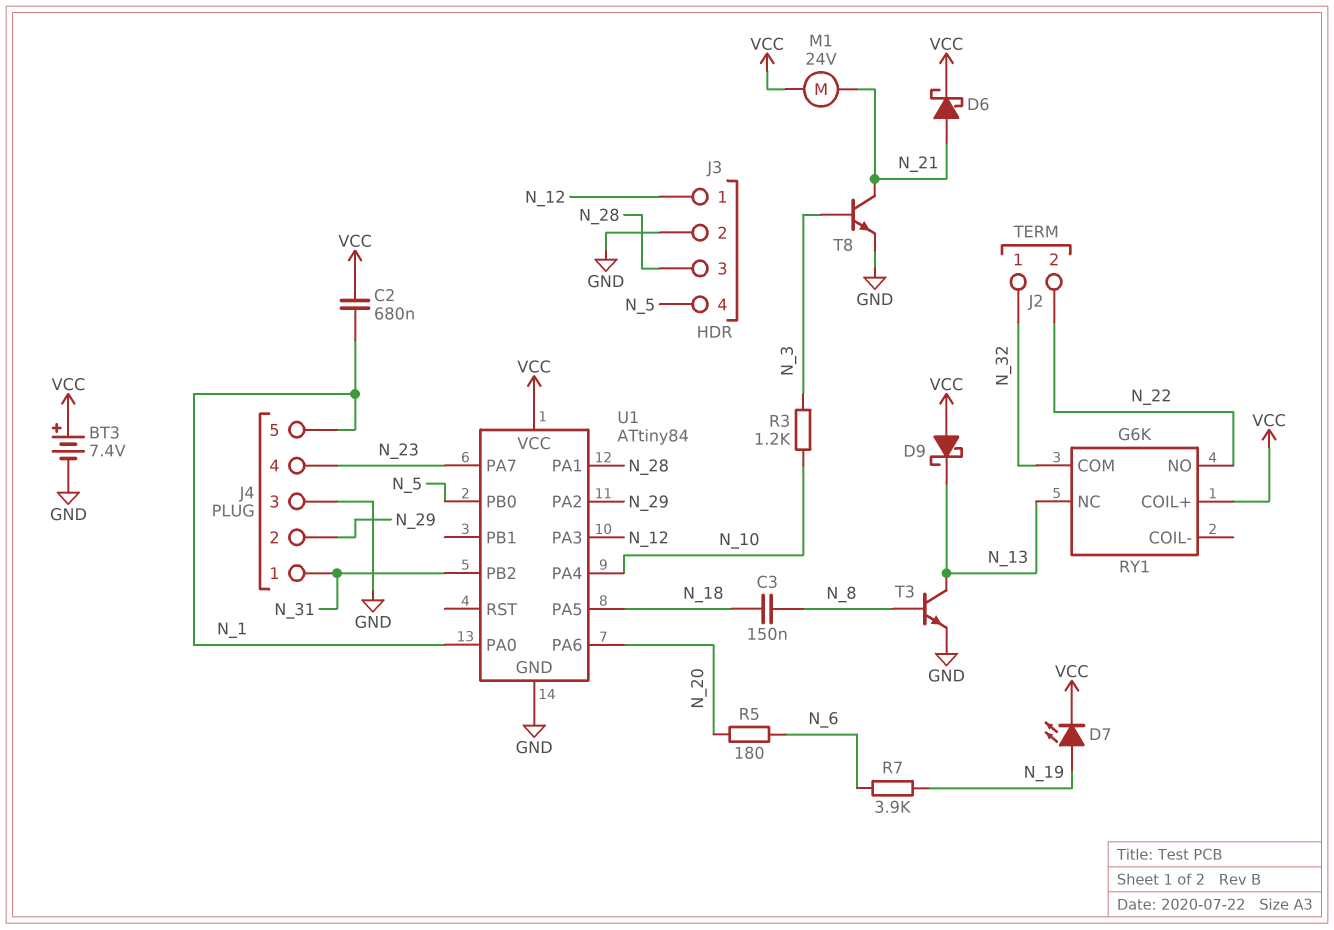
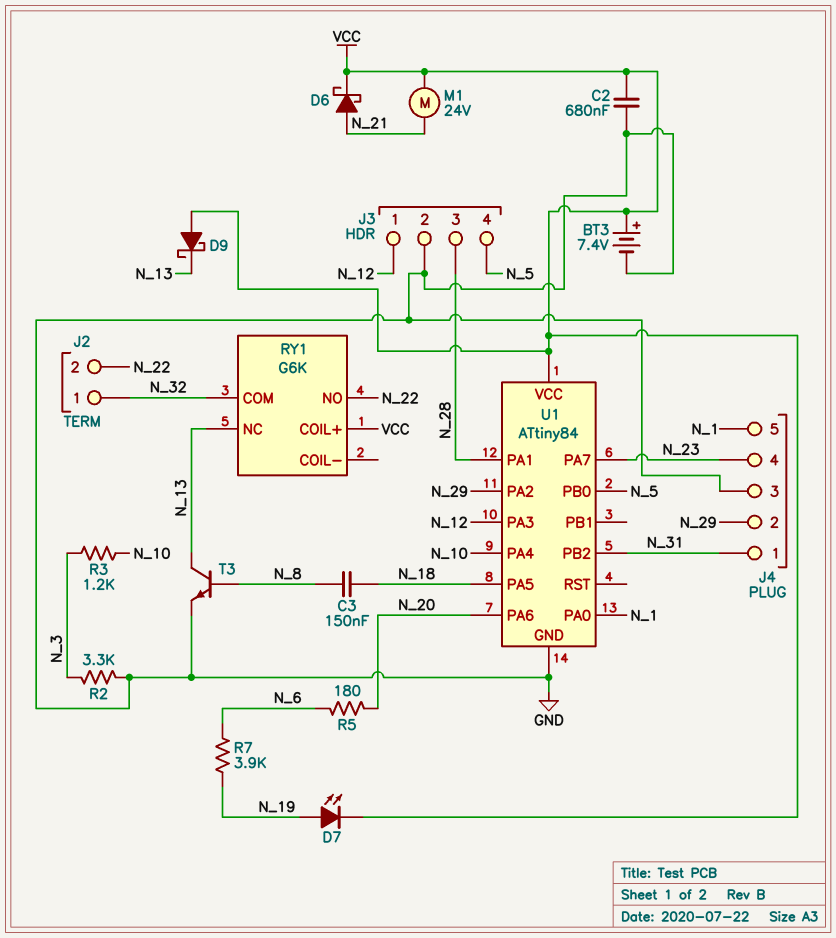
C2: 680nF (N_1, VCC) -> 680nF (GND, VCC)
R2: none -> 3.3k (GND, N_3)
T8: NPN (B N_3, C N_21, E GND) -> none

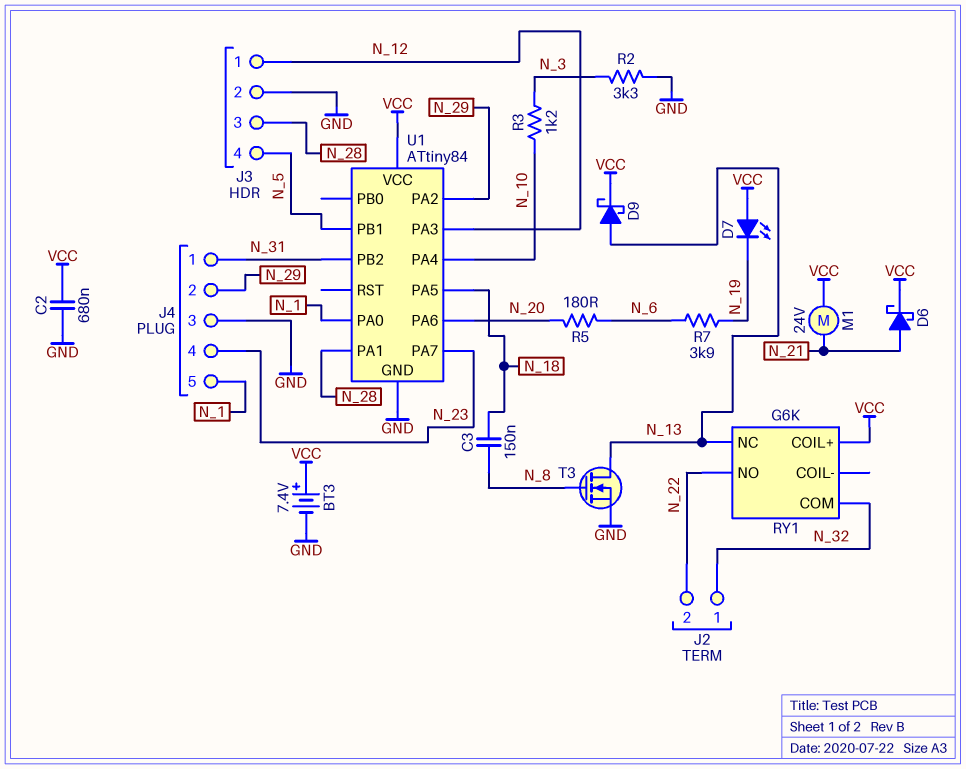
D7: LED (A N_19, K VCC) -> LED (A VCC, K N_19)
D9: schottky (A VCC, K N_13) -> schottky (A N_13, K VCC)
T3: NPN (B N_8, C N_13, E GND) -> NMOS (G N_8, D N_13, S GND)
U1 pin PB0: N_5 -> none
U1 pin PB1: none -> N_5

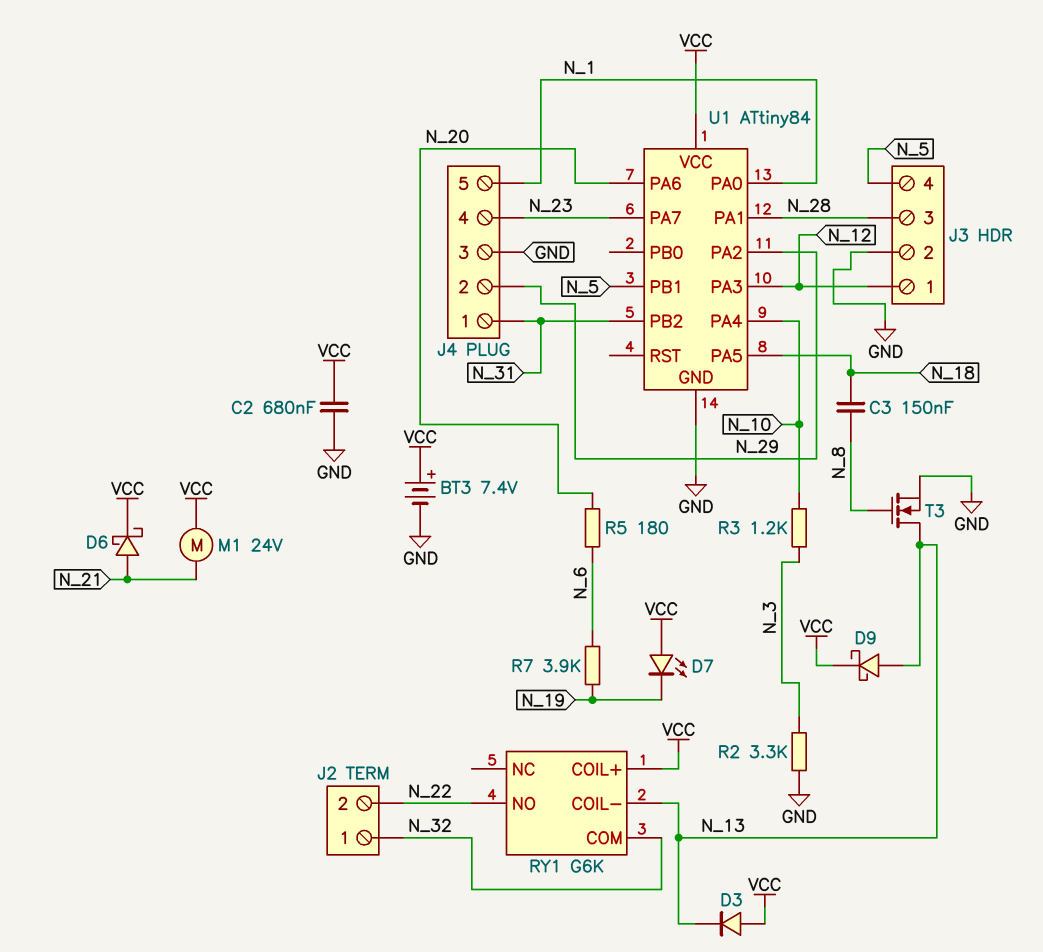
D3: none -> diode (A VCC, K N_13)
RY1 pin COIL-: none -> N_13
RY1 pin NC: N_13 -> none

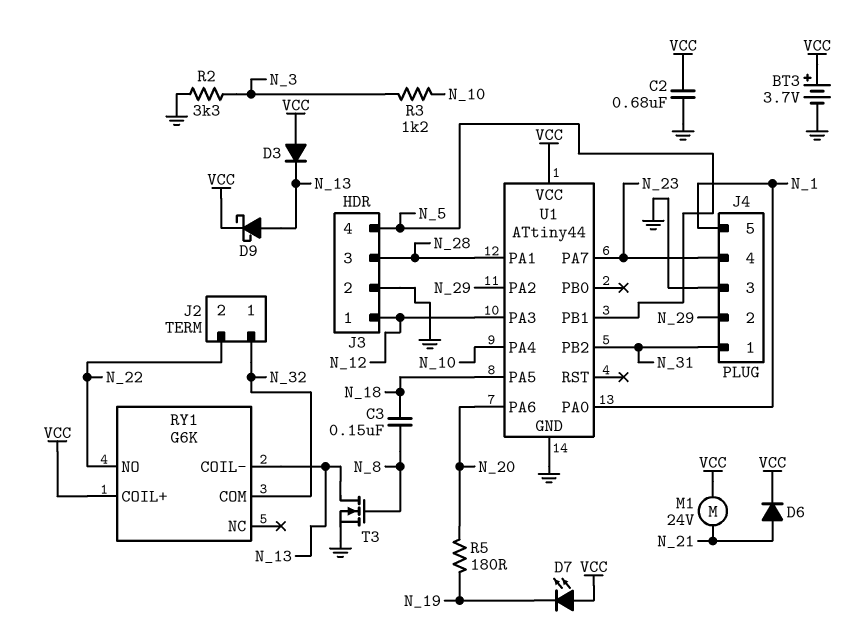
BT3: 7.4V (plus VCC, minus GND) -> 3.7V (plus VCC, minus GND)
D6: schottky (A N_21, K VCC) -> diode (A N_21, K VCC)
R5: 180 (N_6, N_20) -> 180 (N_19, N_20)
R7: 3.9k (N_6, N_19) -> none
U1: ATtiny84 -> ATtiny44

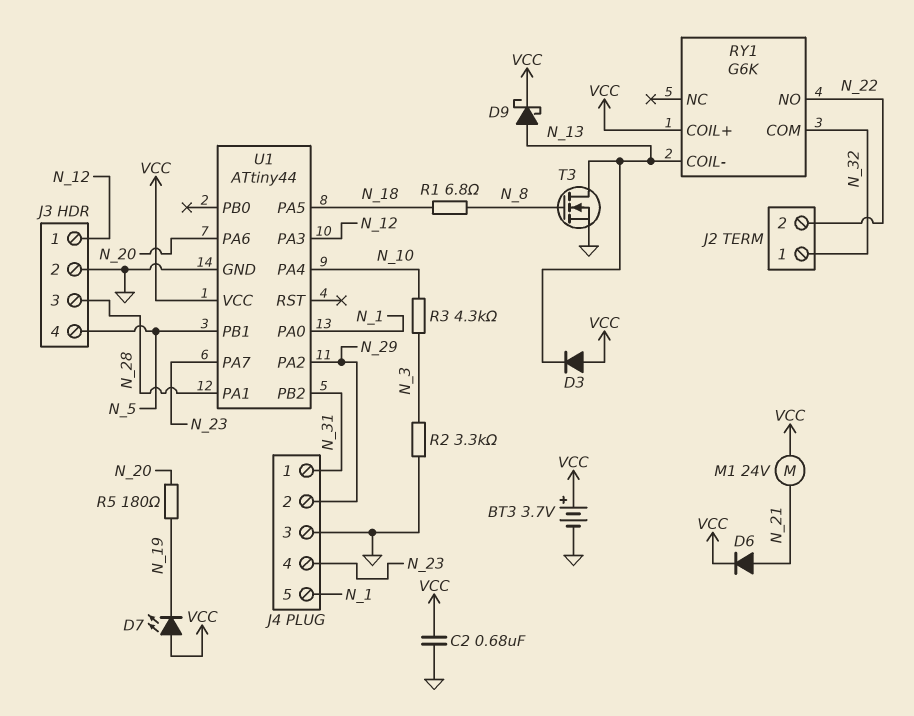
C3: 150nF (N_8, N_18) -> none
R1: none -> 6.8 (N_8, N_18)
R3: 1.2k (N_3, N_10) -> 4.3k (N_3, N_10)

